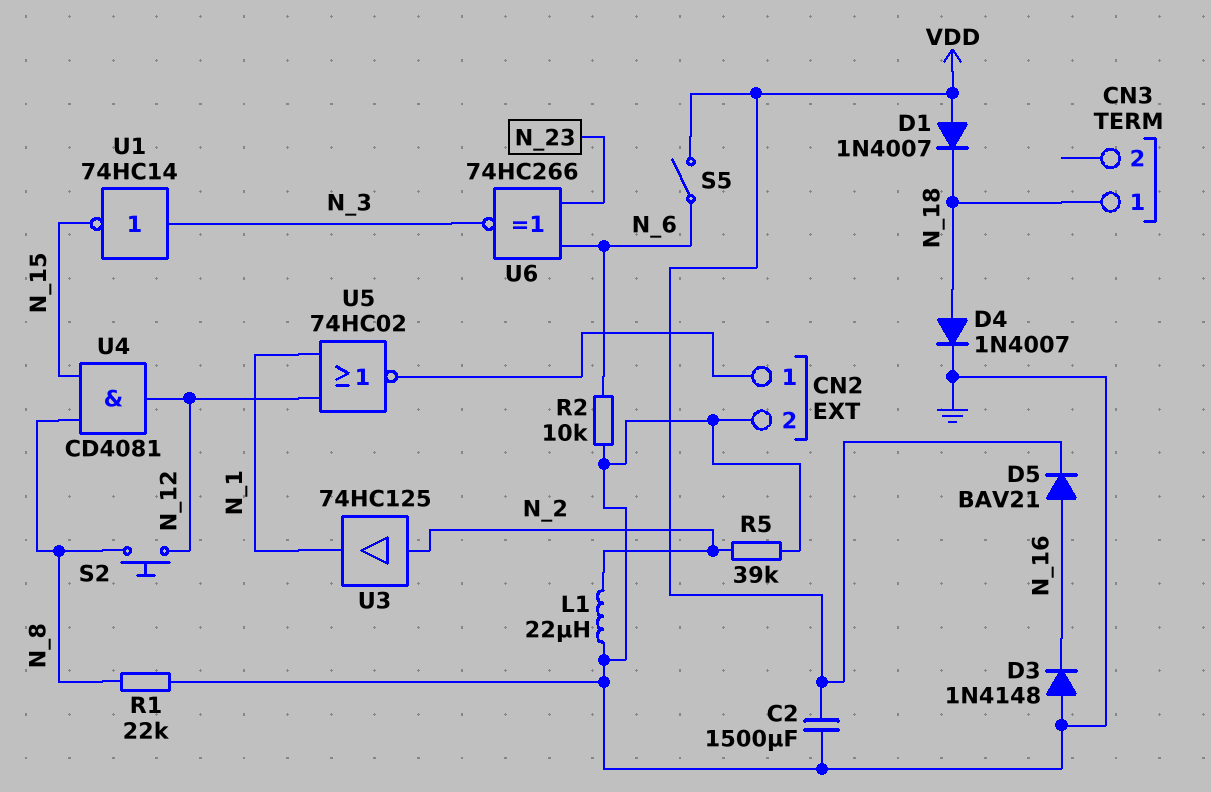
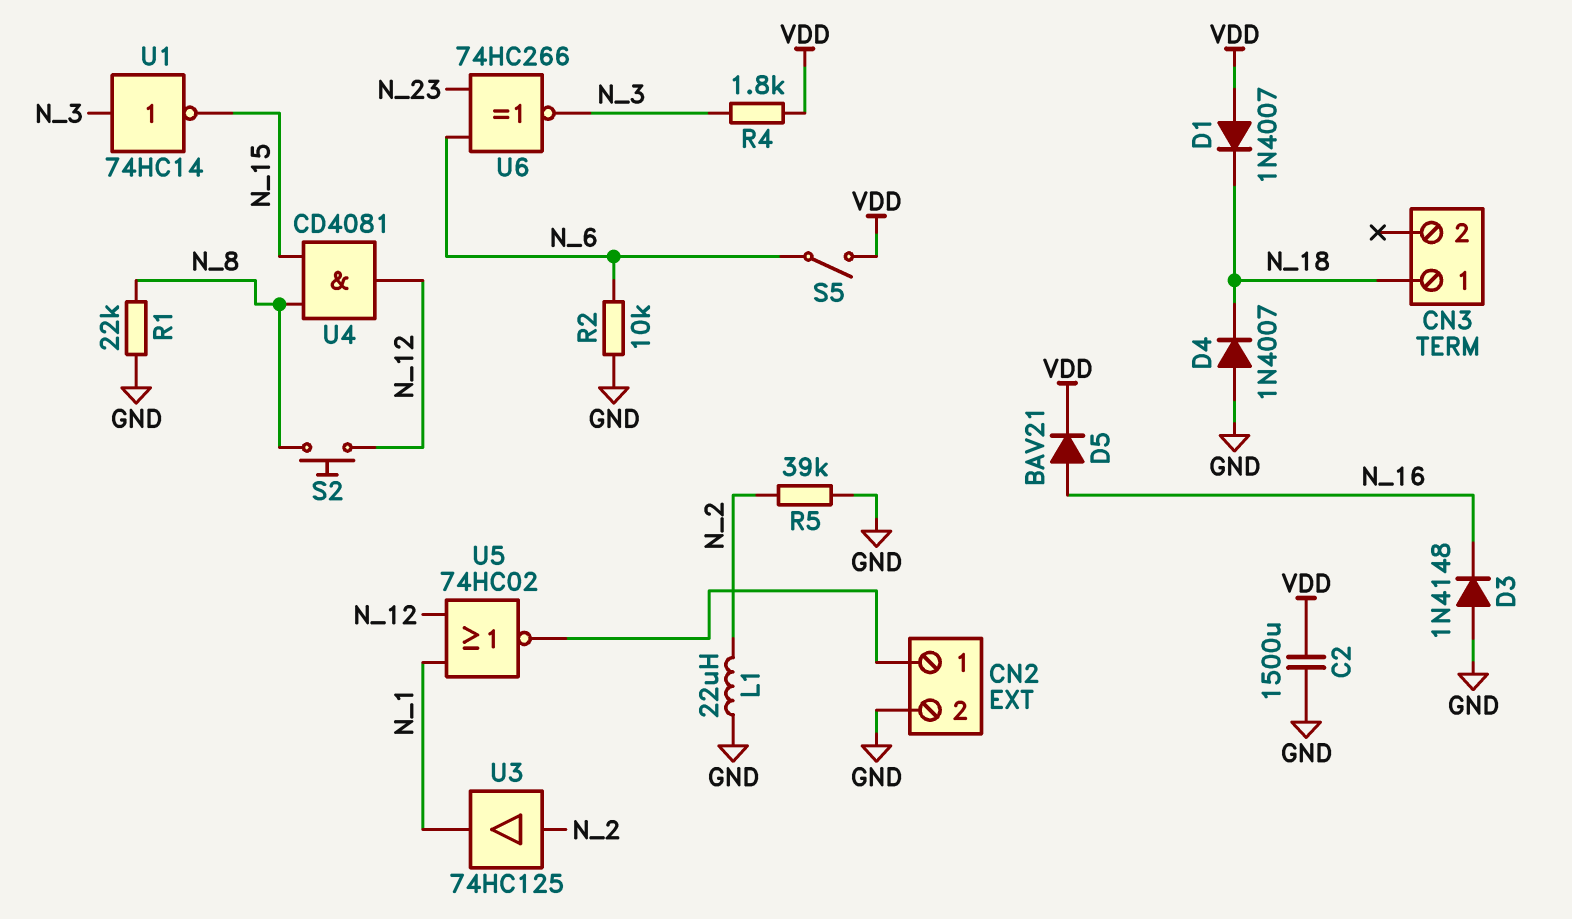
D4: diode 1N4007 (A N_18, K GND) -> diode 1N4007 (A GND, K N_18)
R4: none -> 1.8k (N_3, VDD)

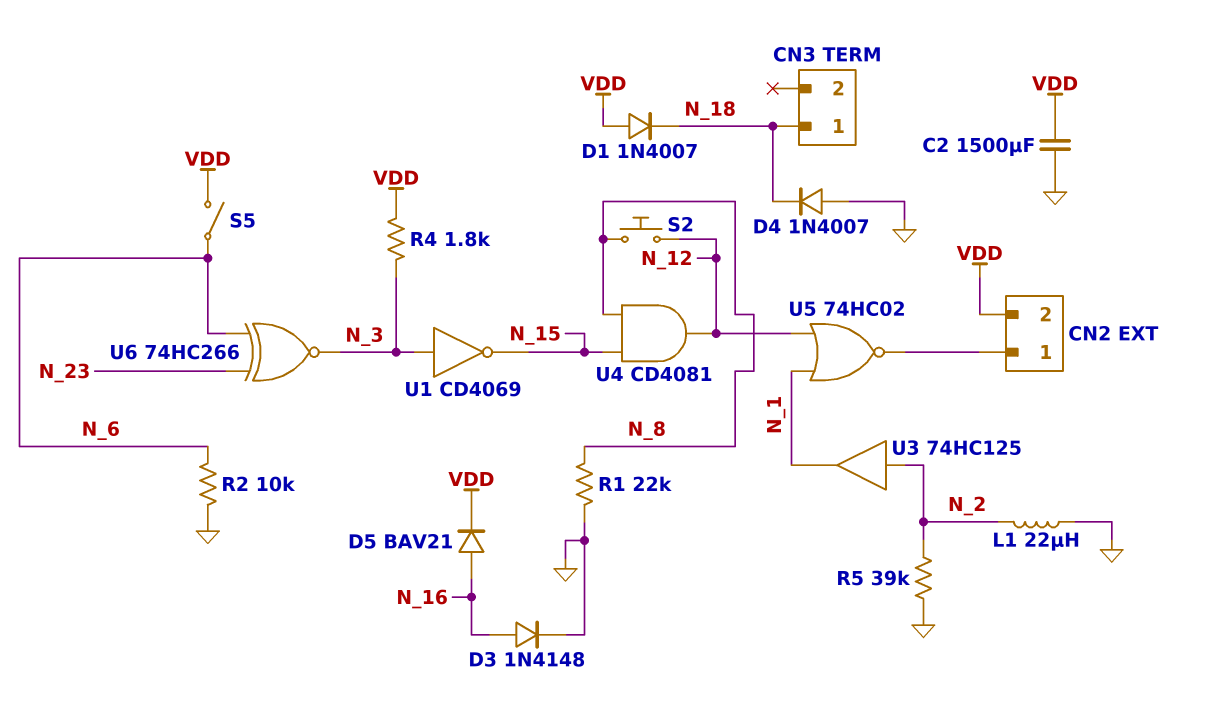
CN2 pin 2: GND -> VDD
D3: diode 1N4148 (A GND, K N_16) -> diode 1N4148 (A N_16, K GND)
U1: NOT 74HC14 (in N_3, out N_15) -> NOT CD4069 (in N_3, out N_15)

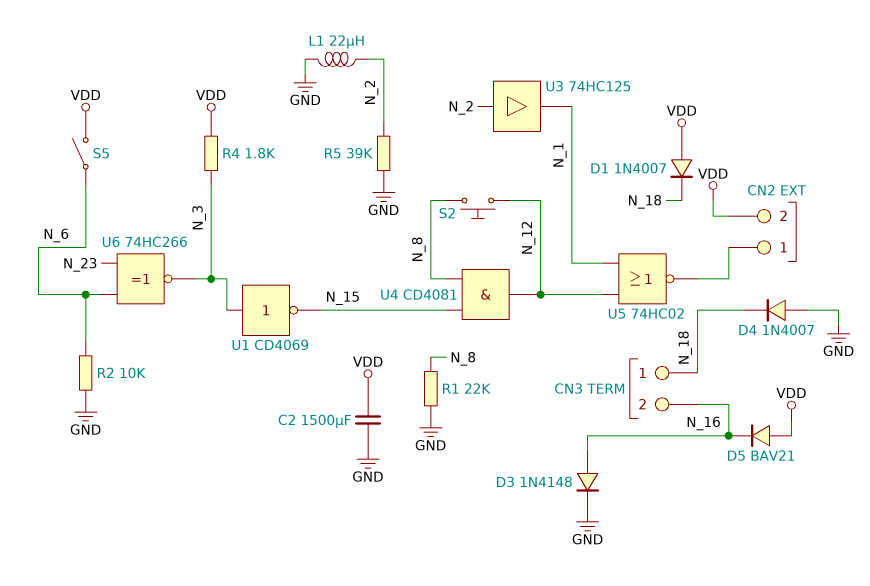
CN3 pin 2: none -> N_16
D5: diode BAV21 (A N_16, K VDD) -> diode BAV21 (A VDD, K N_16)

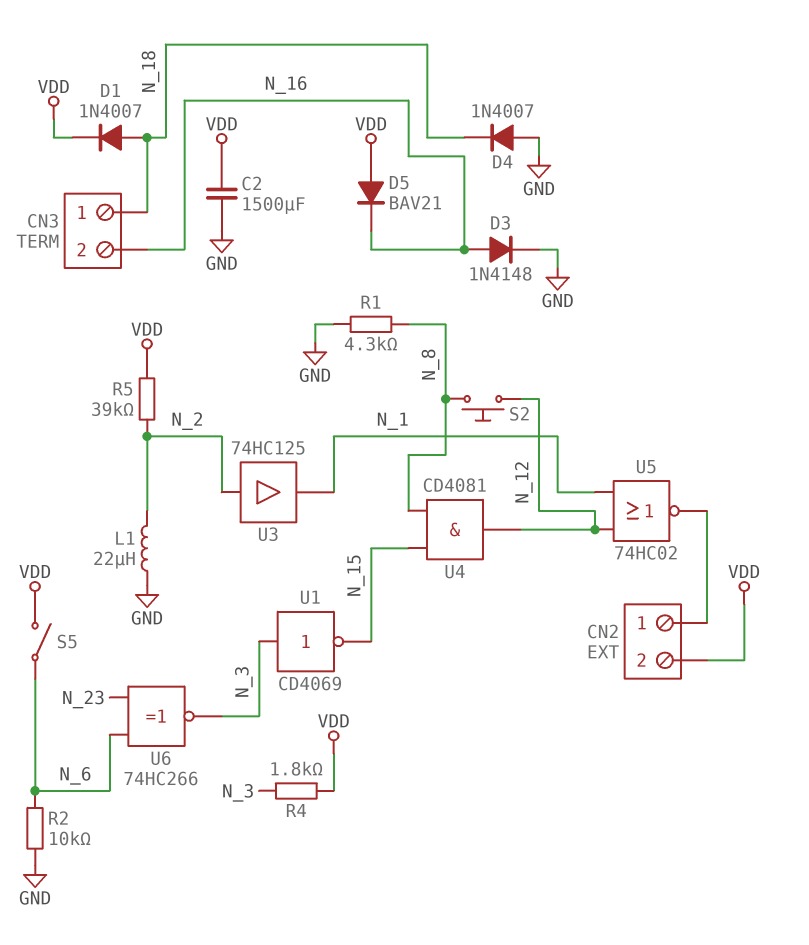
D1: diode 1N4007 (A VDD, K N_18) -> diode 1N4007 (A N_18, K VDD)
R1: 22k (GND, N_8) -> 4.3k (GND, N_8)
R5: 39k (GND, N_2) -> 39k (N_2, VDD)

